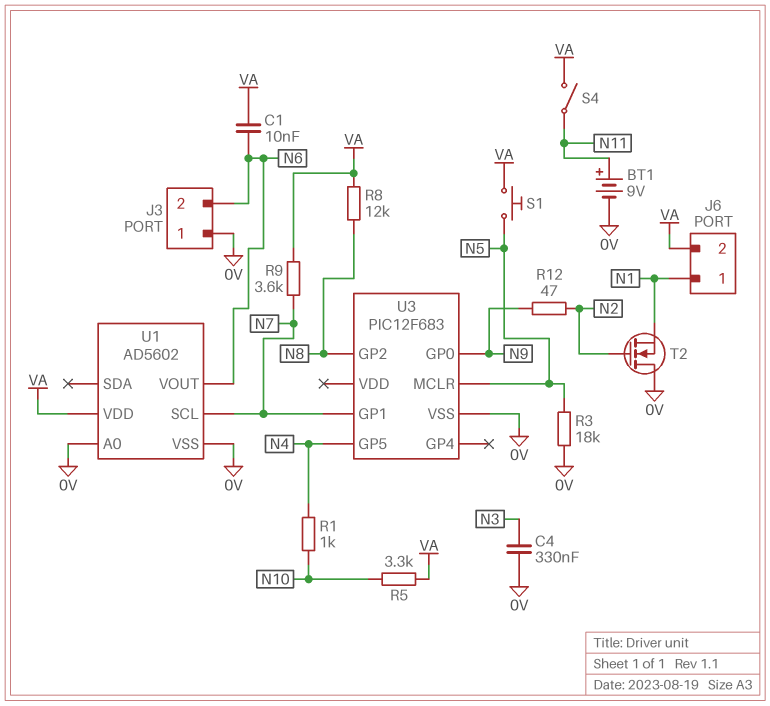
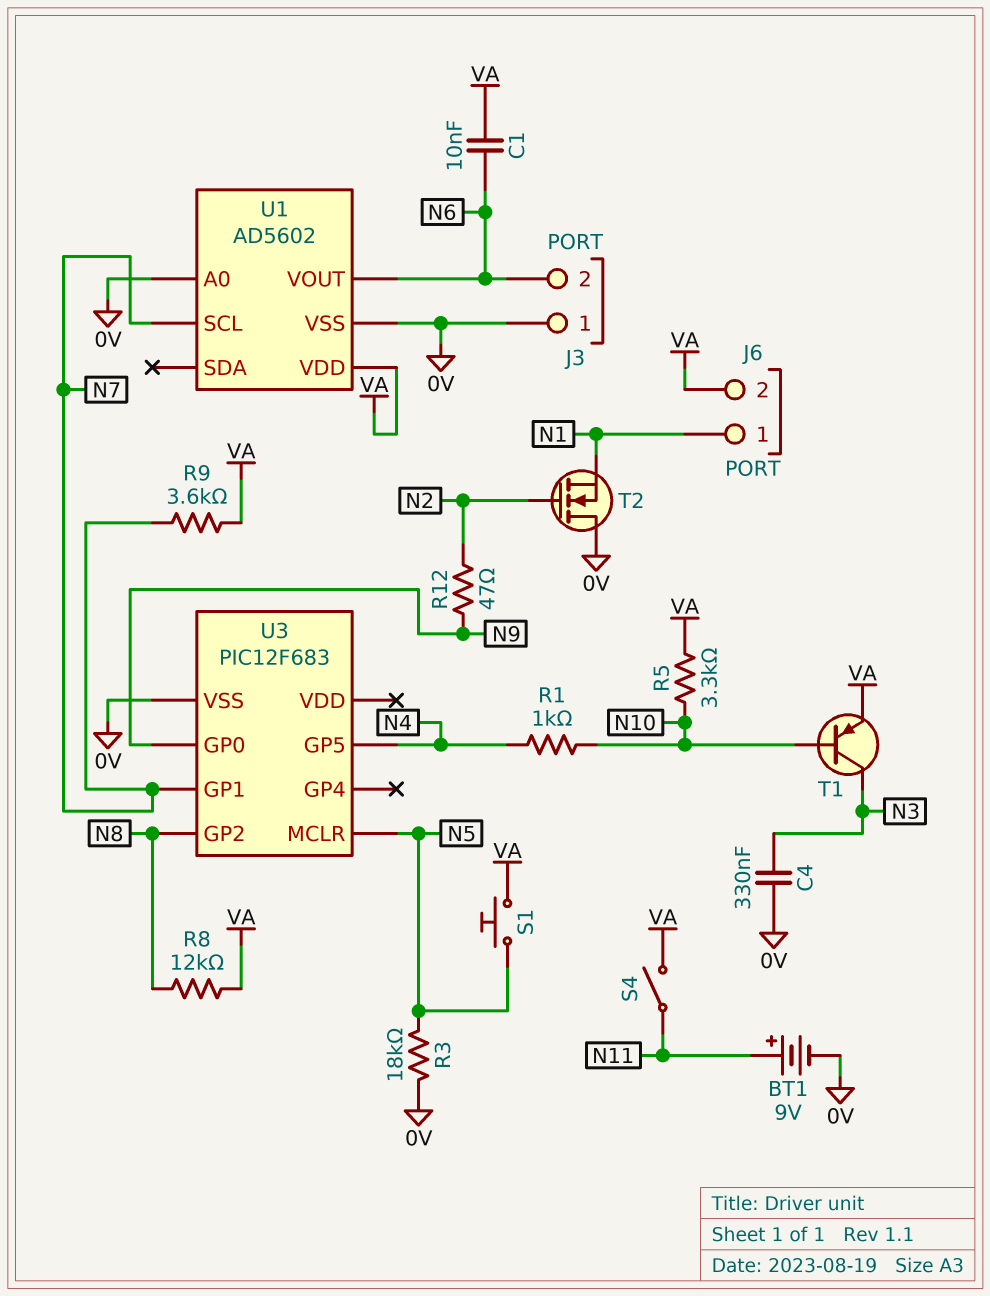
T1: none -> PNP (B N10, C N3, E VA)

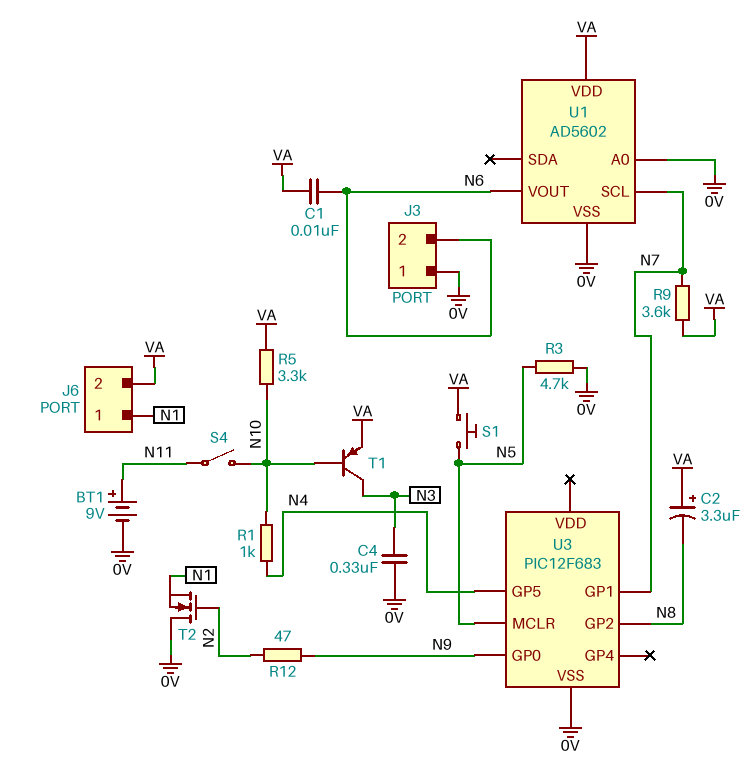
C2: none -> 3.3uF (plus VA, minus N8)
R3: 18k (0V, N5) -> 4.7k (0V, N5)
R8: 12k (N8, VA) -> none
S4: switch (N11, VA) -> switch (N10, N11)

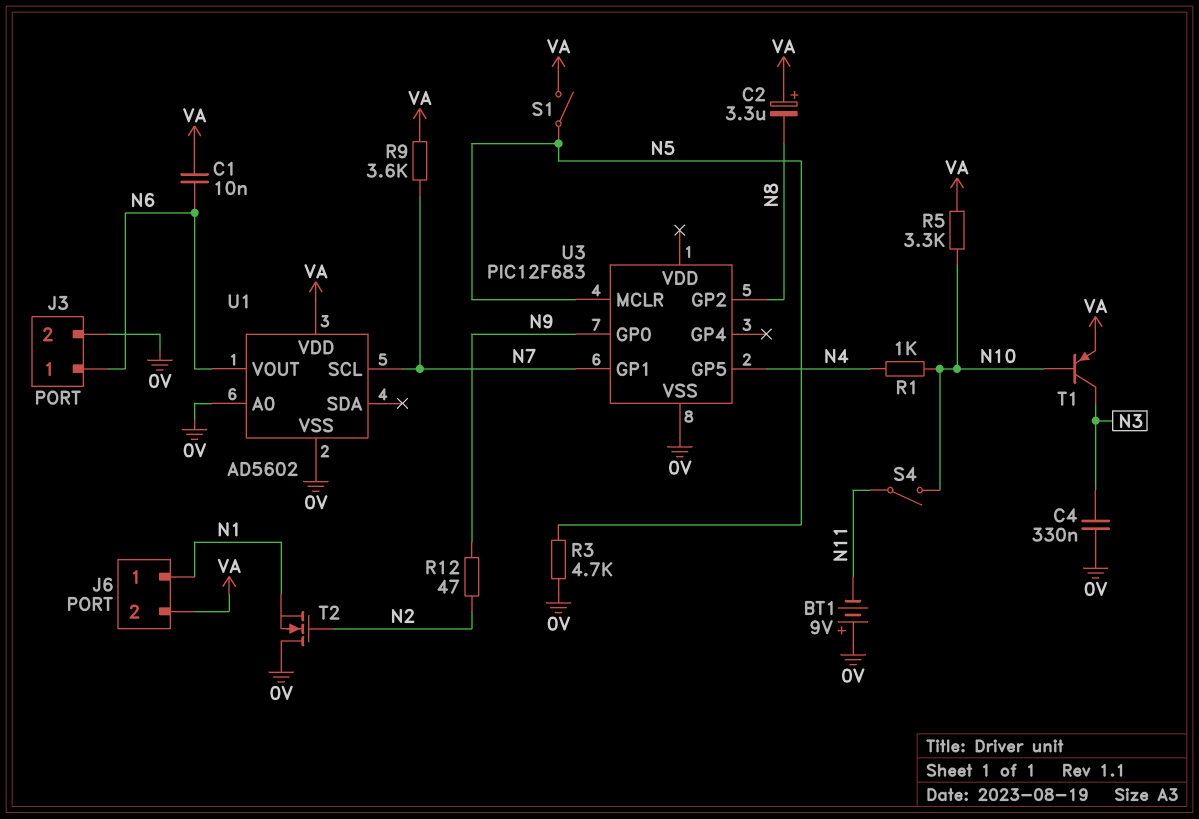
BT1: 9V (plus N11, minus 0V) -> 9V (plus 0V, minus N11)
J3 pin 1: 0V -> N6
J3 pin 2: N6 -> 0V
S1: button (N5, VA) -> switch (N5, VA)

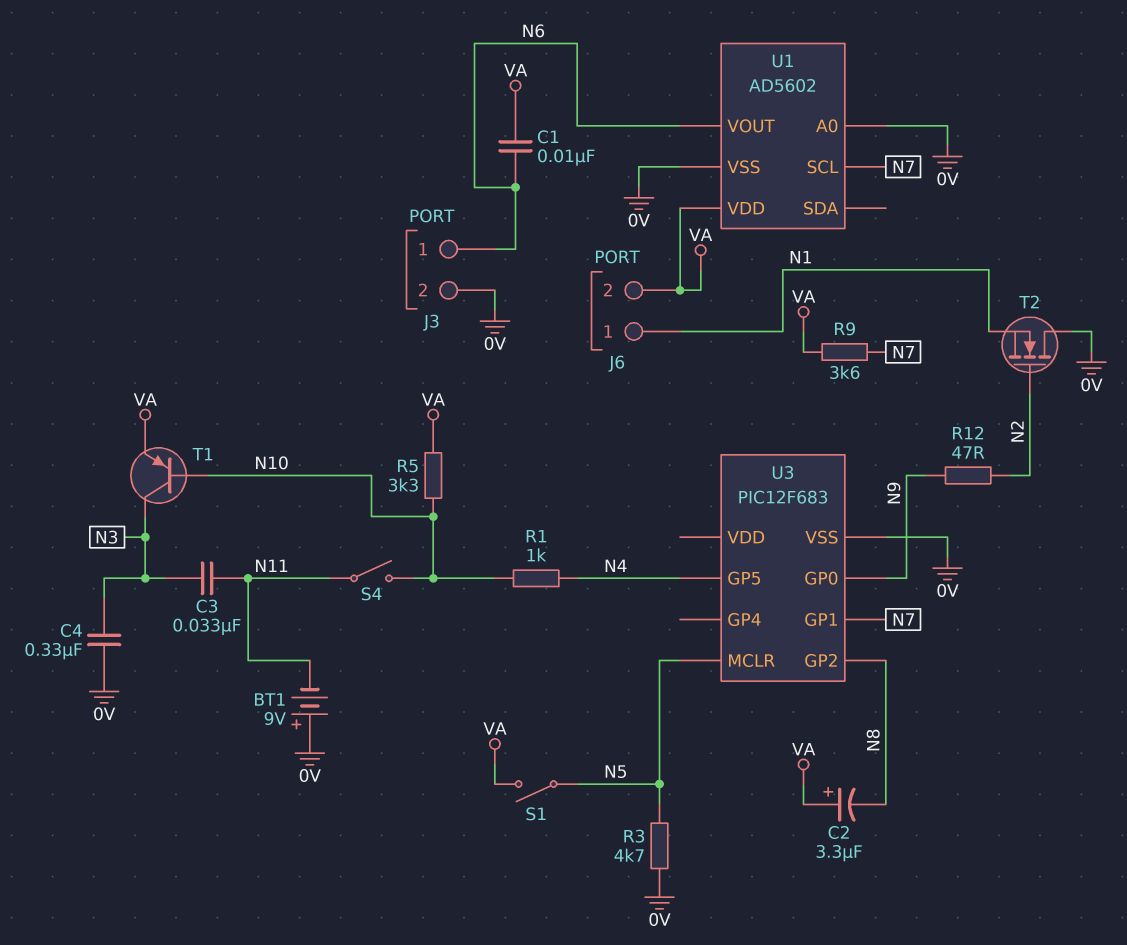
C3: none -> 33nF (N3, N11)

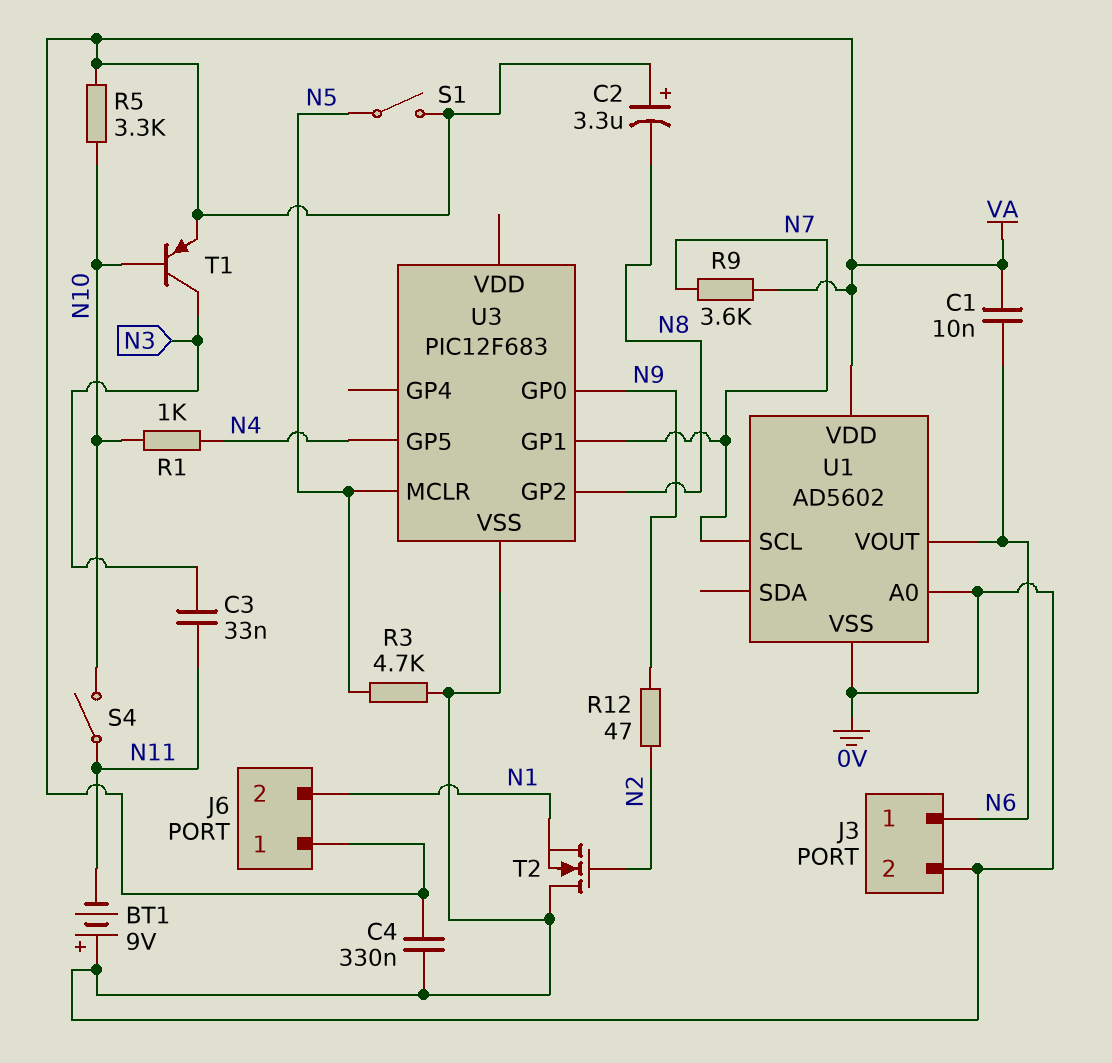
C4: 330nF (0V, N3) -> 330nF (0V, VA)
J6 pin 1: N1 -> VA
J6 pin 2: VA -> N1

